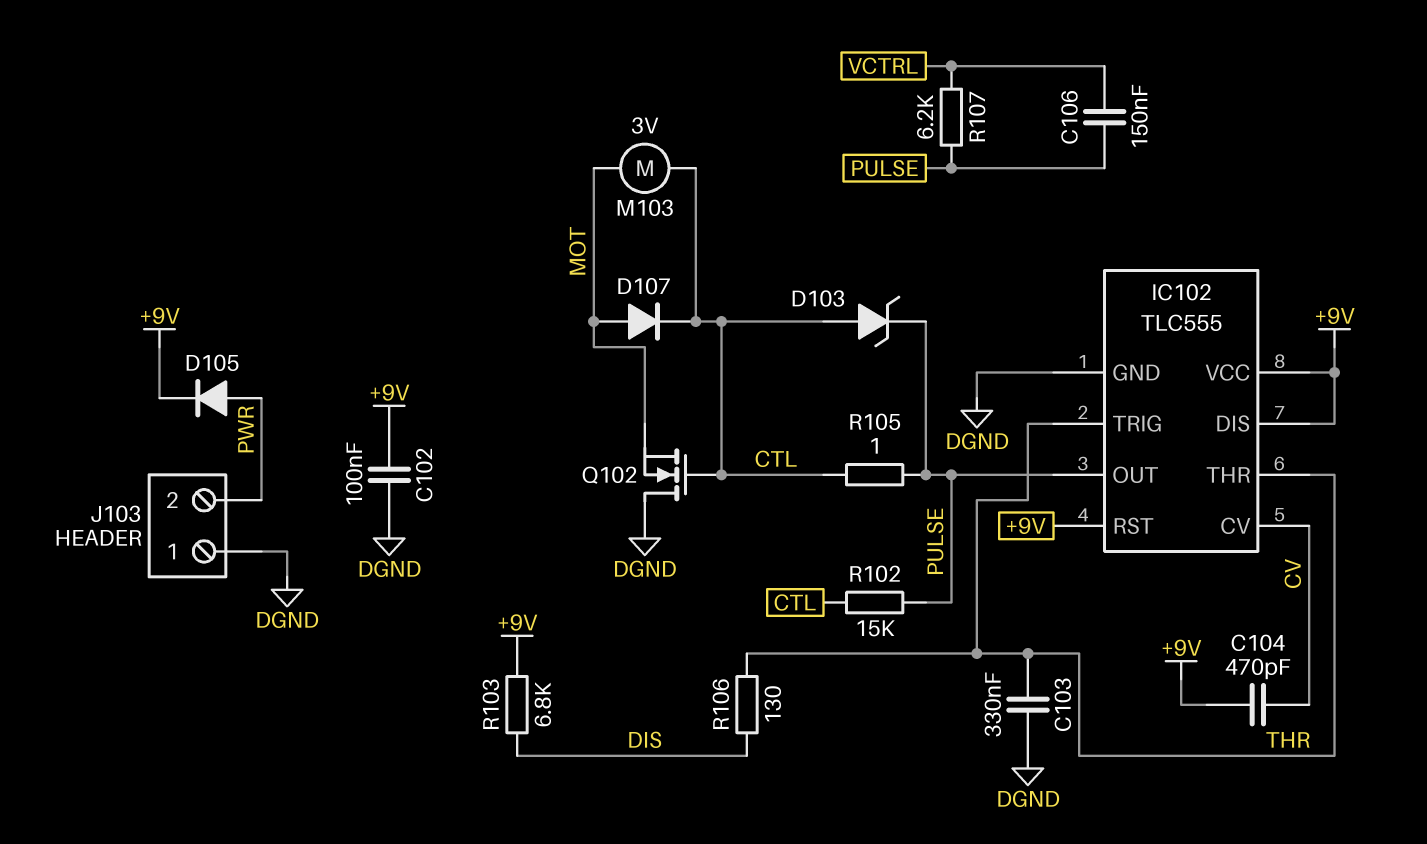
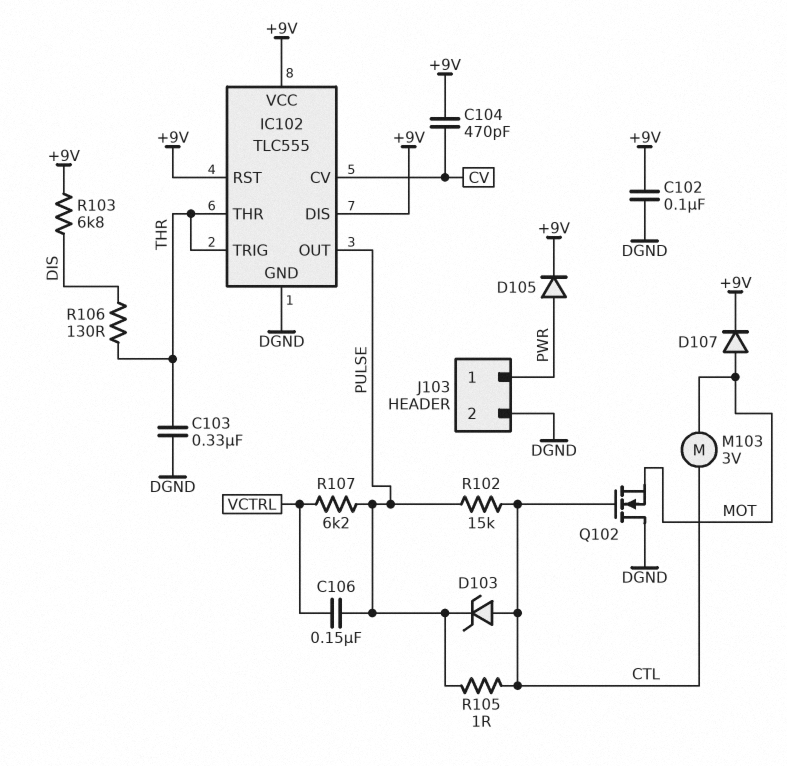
D107: diode (A MOT, K CTL) -> diode (A MOT, K +9V)
J103 pin 1: DGND -> PWR
J103 pin 2: PWR -> DGND

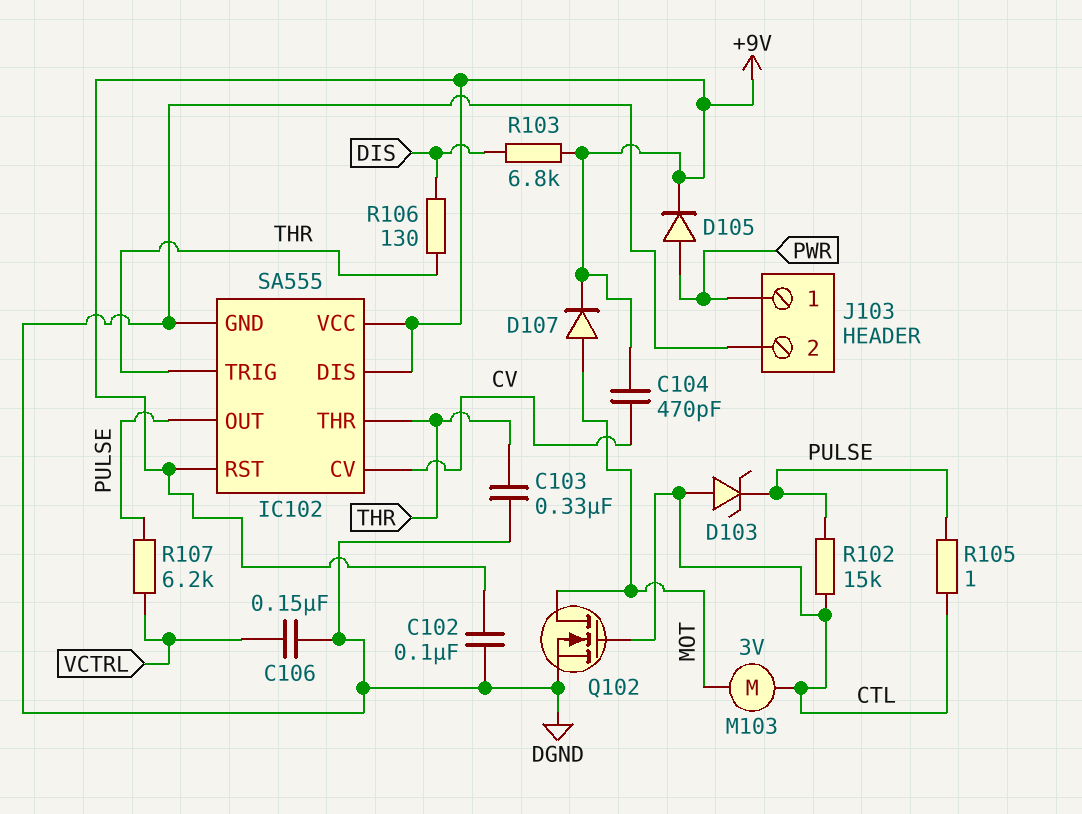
C106: 150nF (PULSE, VCTRL) -> 150nF (DGND, VCTRL)
IC102: TLC555 -> SA555
Q102: NMOS (G CTL, D DGND, S MOT) -> NMOS (G CTL, D MOT, S DGND)

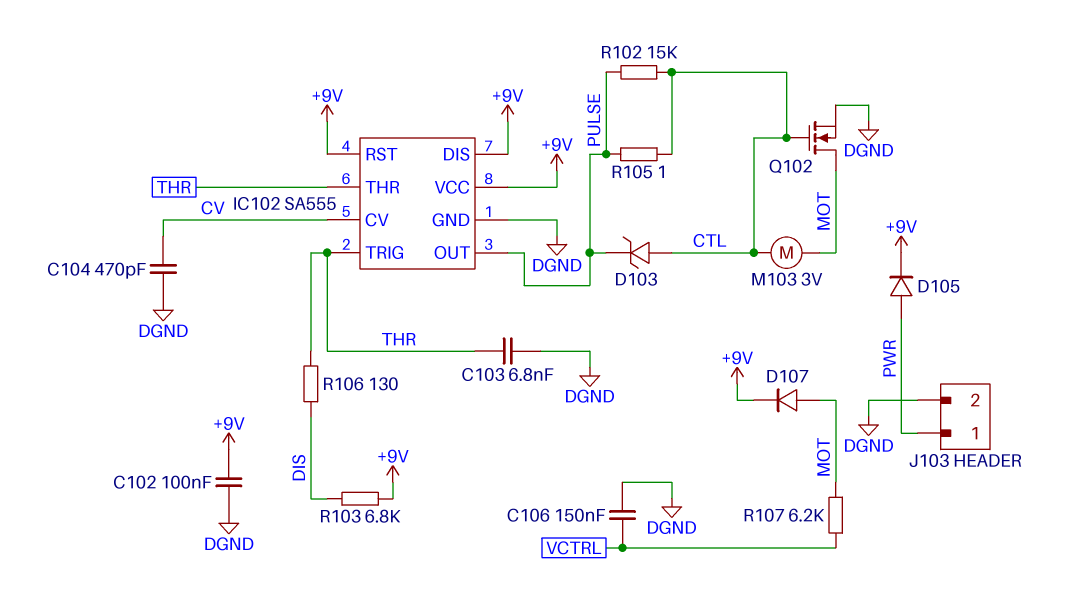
C103: 330nF (DGND, THR) -> 6.8nF (DGND, THR)
C104: 470pF (+9V, CV) -> 470pF (CV, DGND)
R107: 6.2k (PULSE, VCTRL) -> 6.2k (MOT, VCTRL)

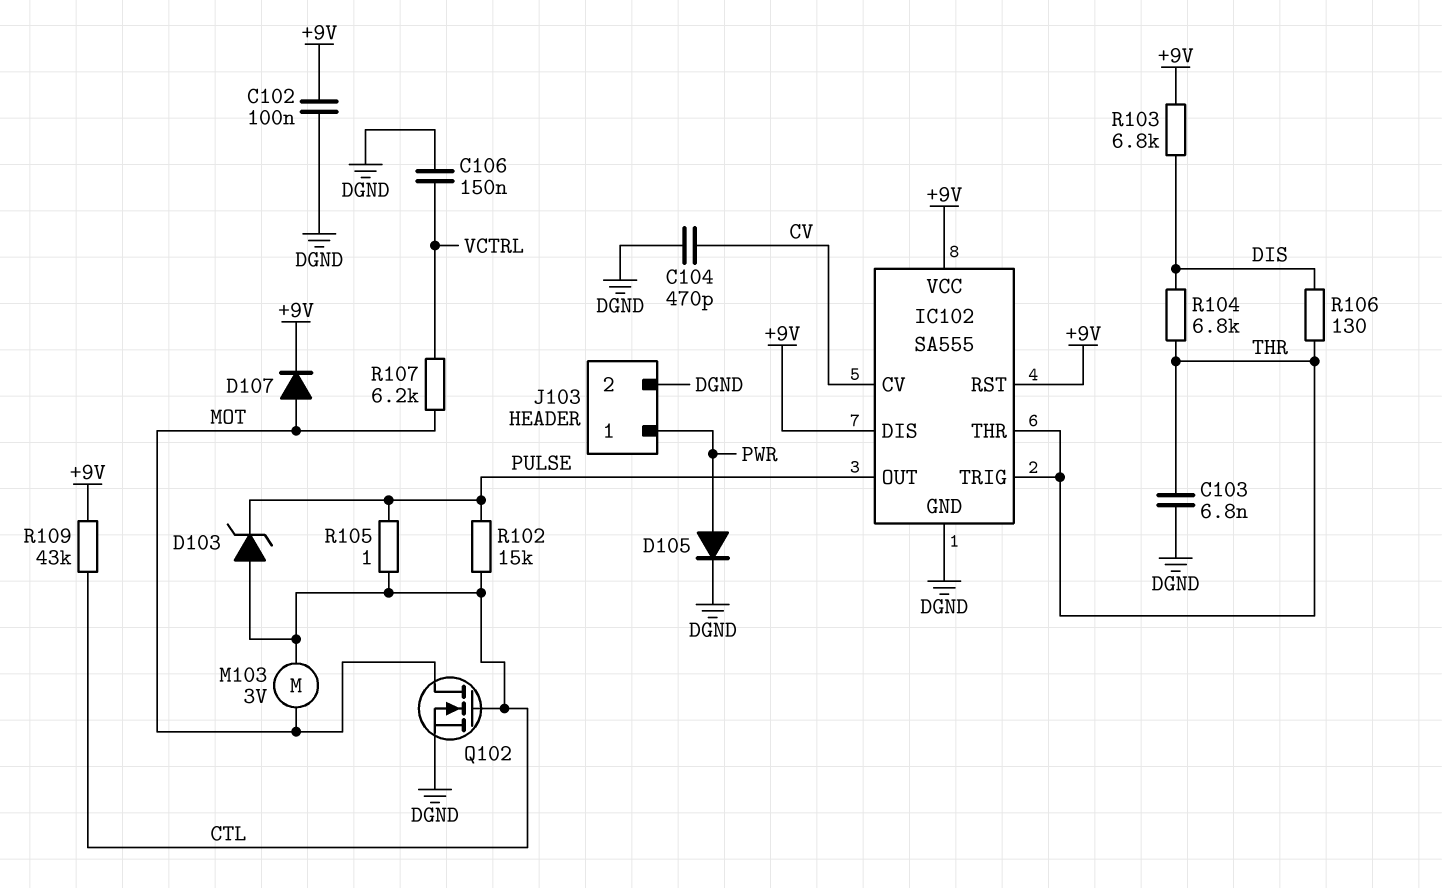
D105: diode (A PWR, K +9V) -> diode (A PWR, K DGND)
R104: none -> 6.8k (DIS, THR)
R109: none -> 43k (+9V, CTL)

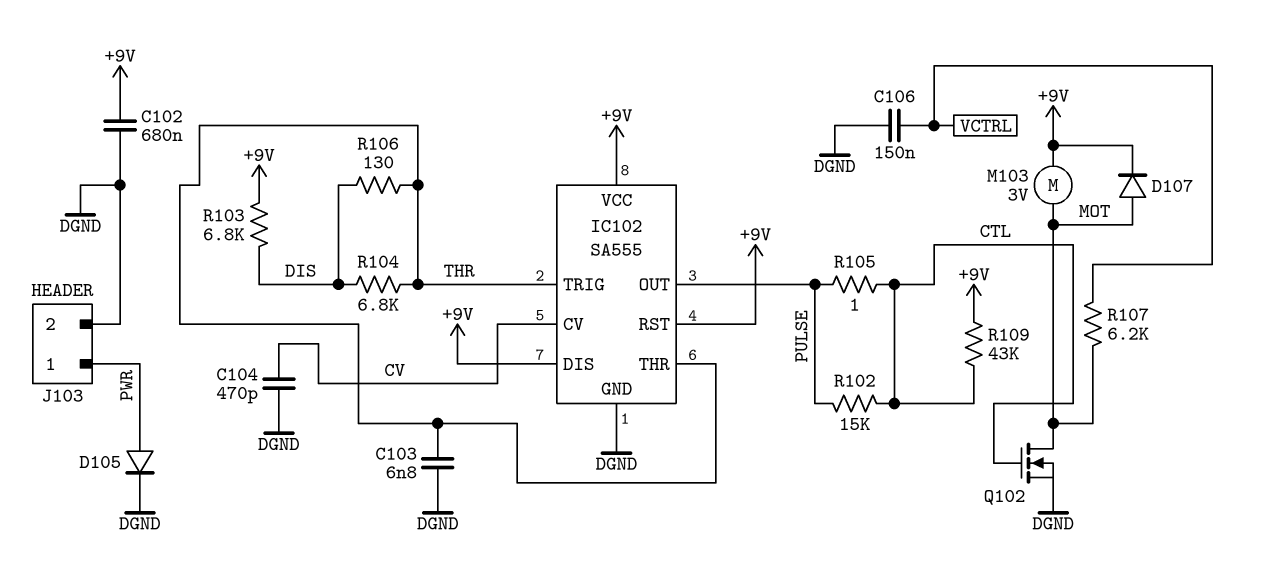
C102: 100nF (+9V, DGND) -> 680nF (+9V, DGND)
D103: zener (A CTL, K PULSE) -> none
M103: motor 3V (CTL, MOT) -> motor 3V (+9V, MOT)

